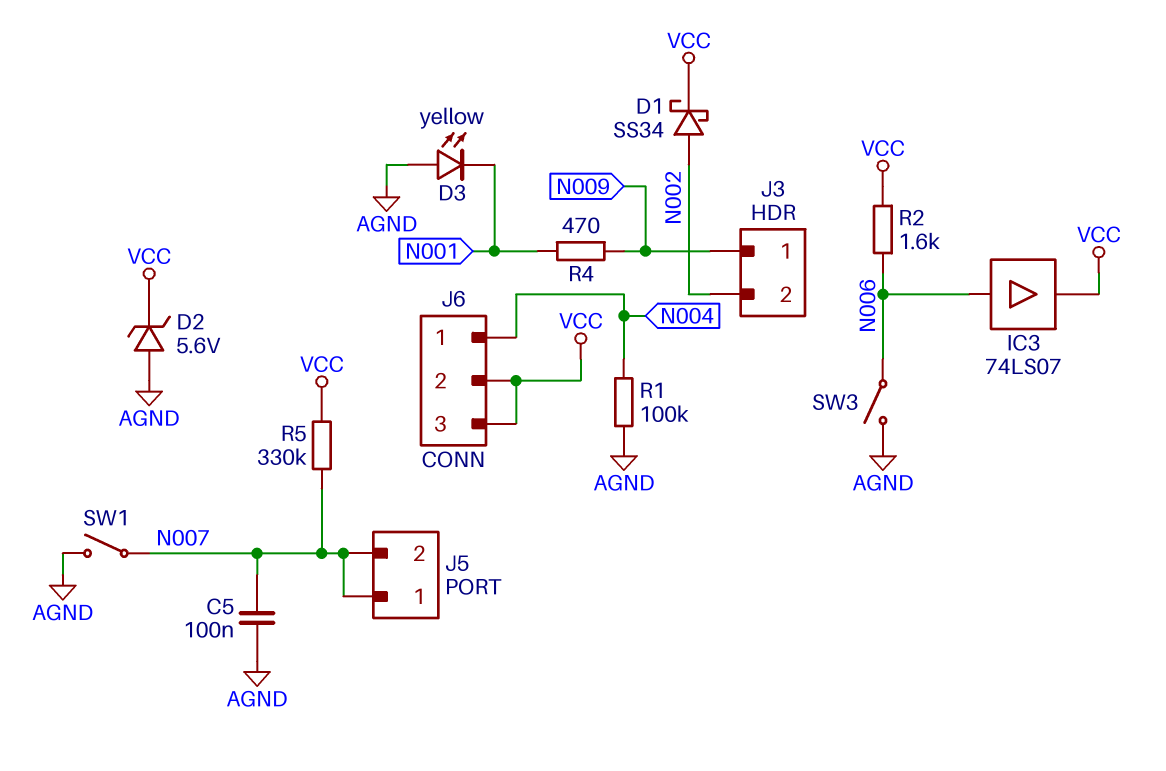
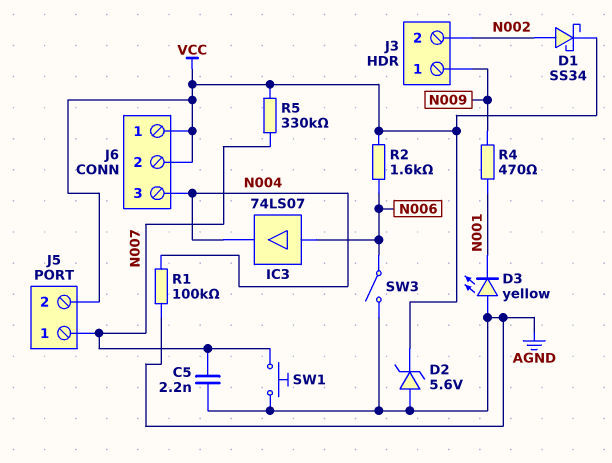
C5: 100nF (AGND, N007) -> 2.2nF (AGND, N007)
IC3: buffer 74LS07 (in N006, out VCC) -> buffer 74LS07 (in N006, out N004)
J5 pin 2: N007 -> VCC
J6 pin 1: N004 -> VCC
J6 pin 3: VCC -> N004
SW1: switch (AGND, N007) -> button (AGND, N007)

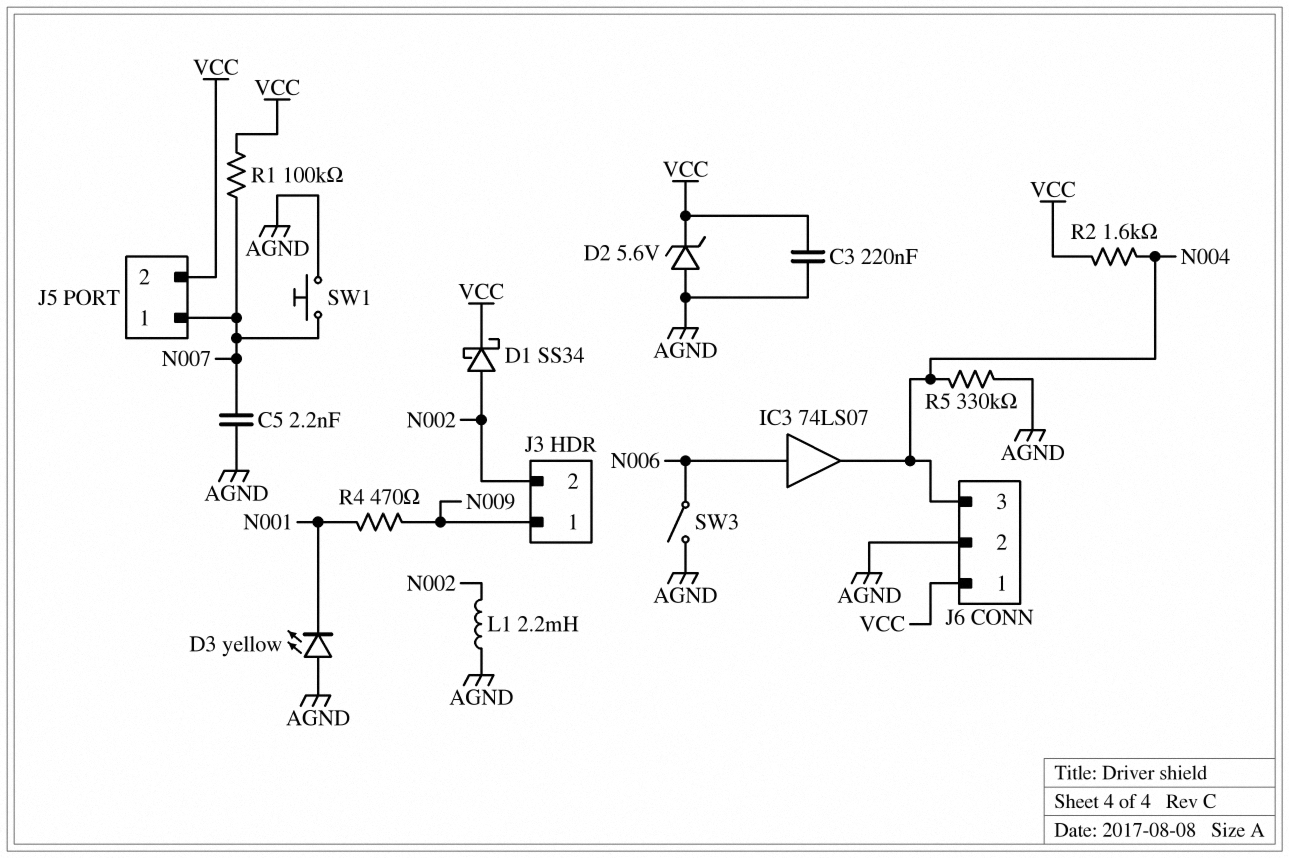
C3: none -> 220nF (AGND, VCC)
J6 pin 2: VCC -> AGND
L1: none -> 2.2mH (AGND, N002)
R1: 100k (AGND, N004) -> 100k (N007, VCC)
R2: 1.6k (N006, VCC) -> 1.6k (N004, VCC)
R5: 330k (N007, VCC) -> 330k (AGND, N004)

